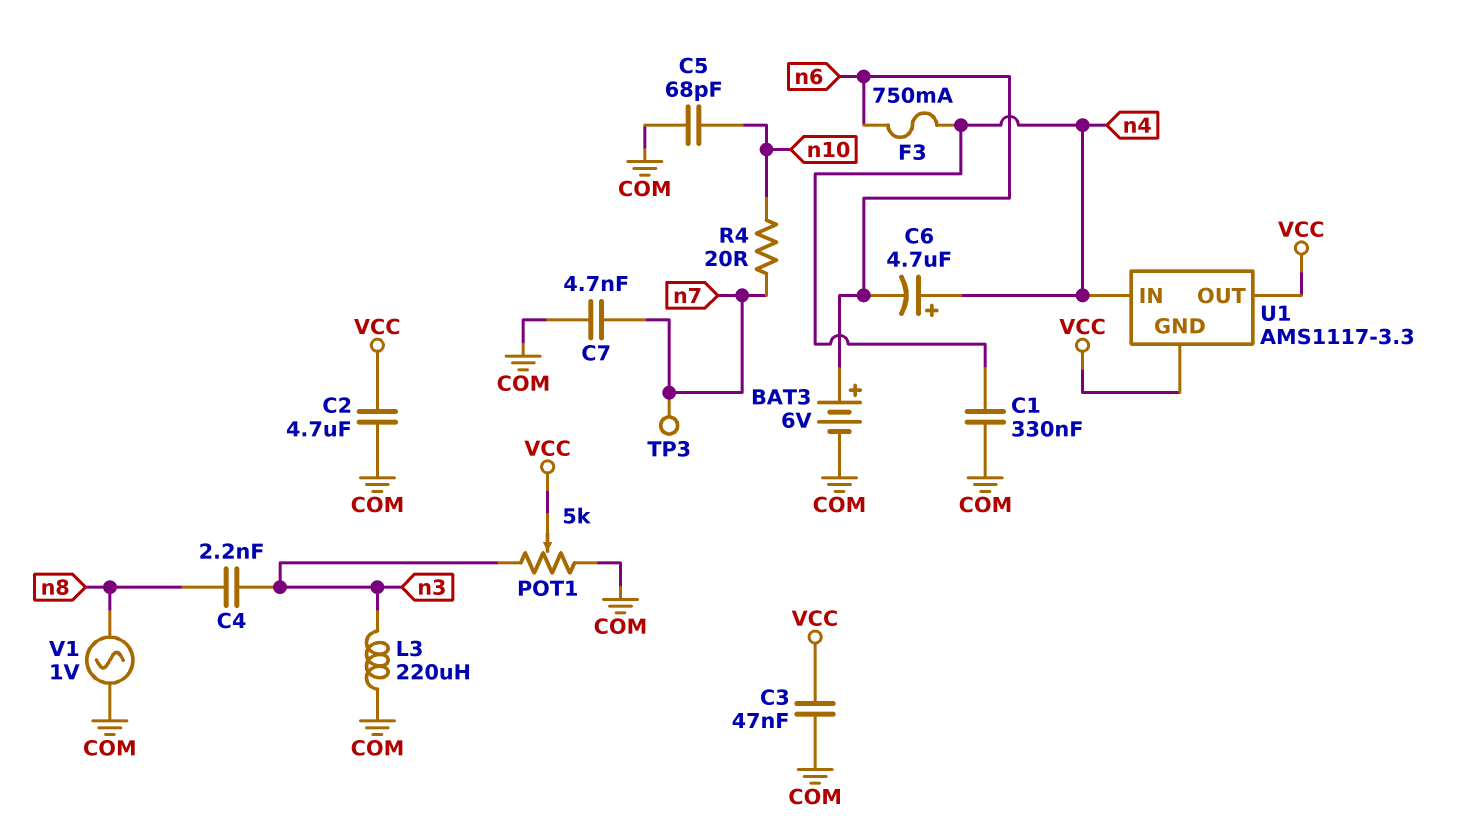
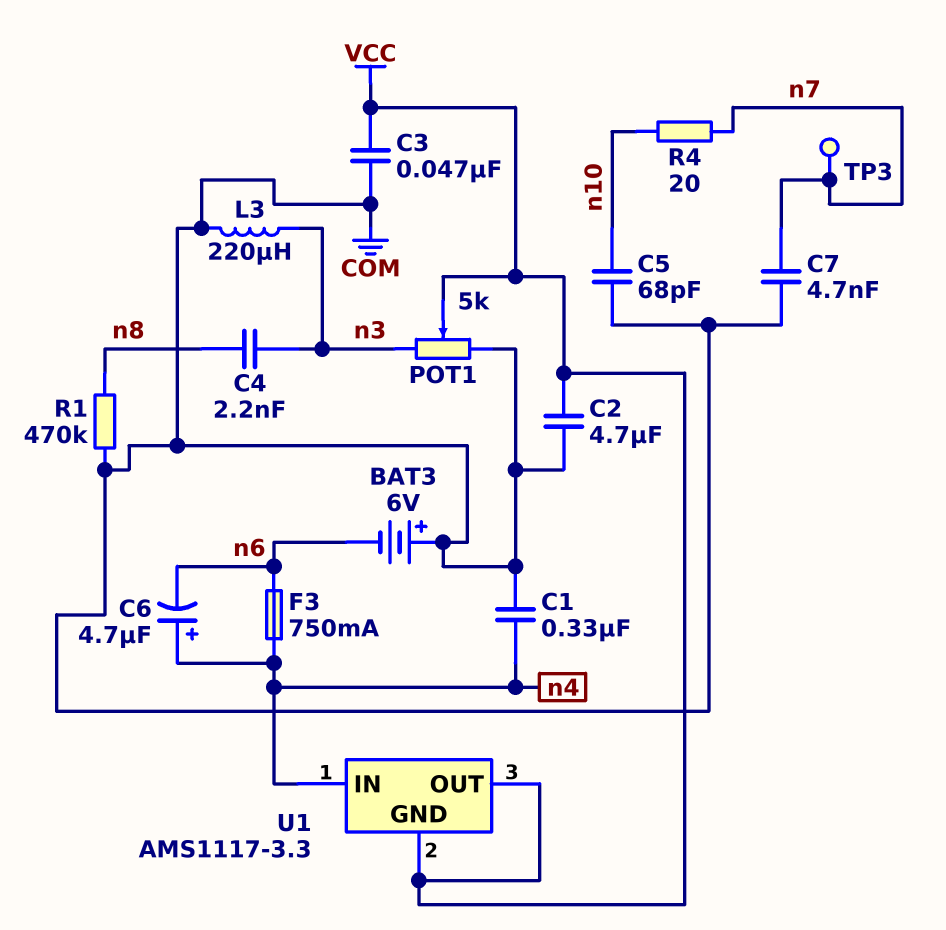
BAT3: 6V (plus n6, minus COM) -> 6V (plus COM, minus n6)
R1: none -> 470k (COM, n8)
V1: AC 1V (COM, n8) -> none

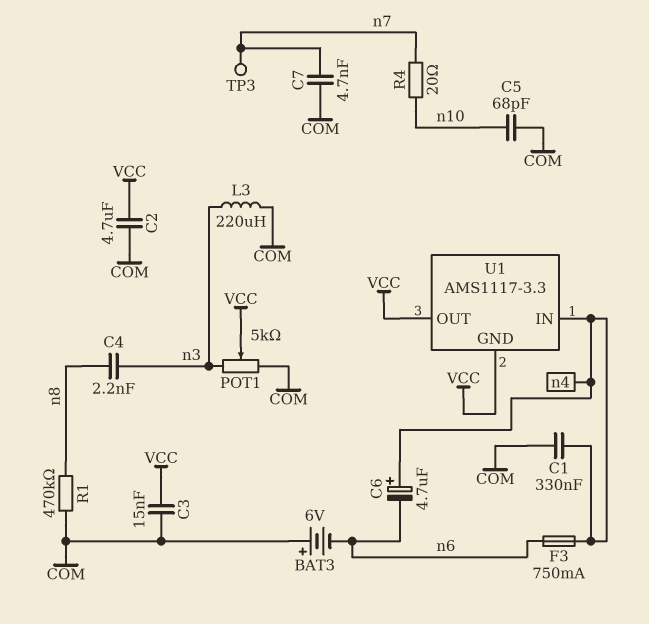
C3: 47nF (COM, VCC) -> 15nF (COM, VCC)

